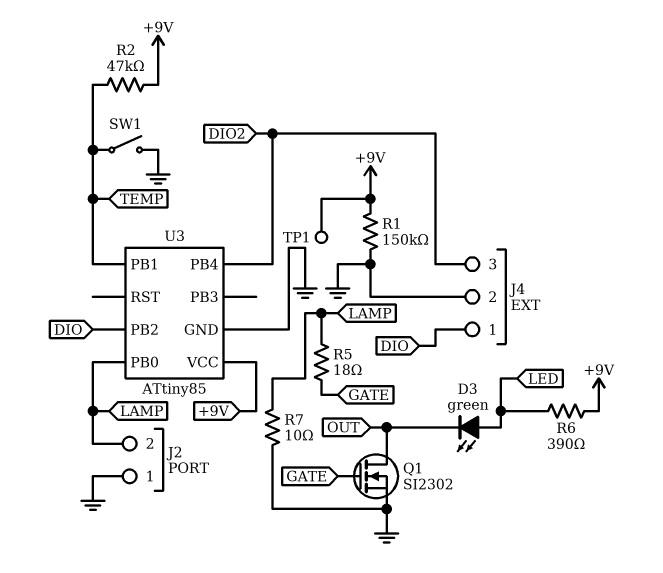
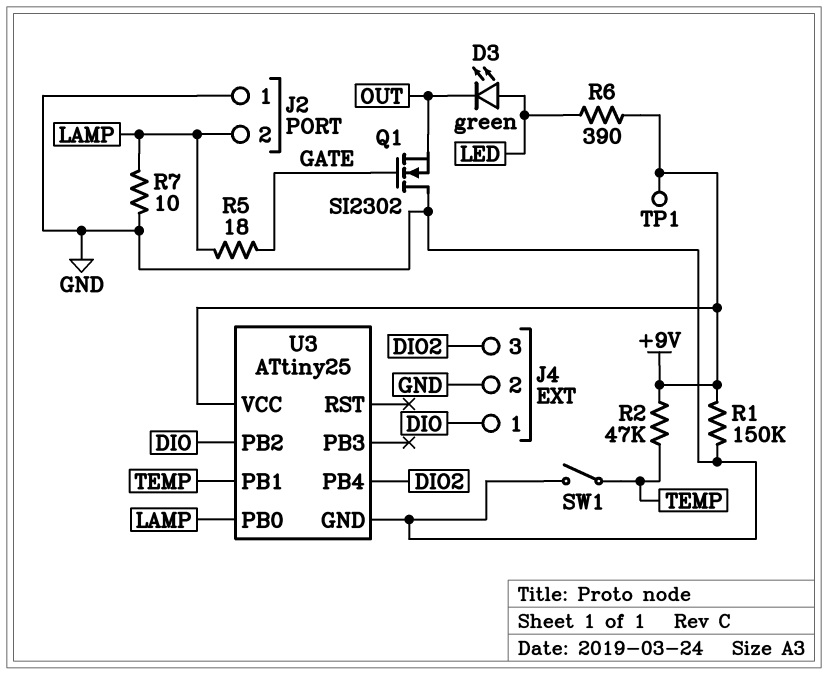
Q1: NMOS SI2302 (G GATE, D OUT, S GND) -> NMOS SI2302 (G GATE, D GND, S OUT)
U3: ATtiny85 -> ATtiny25

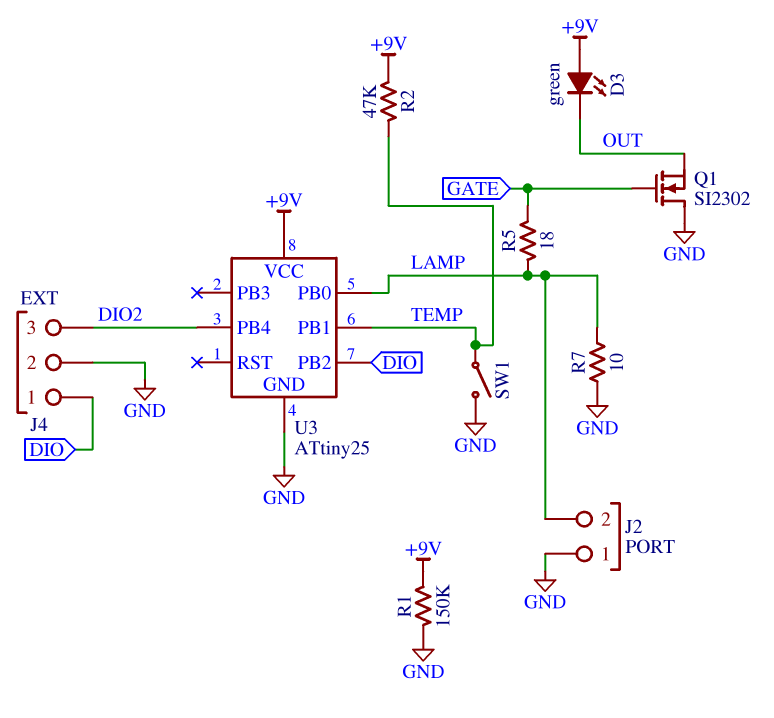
D3: LED green (A LED, K OUT) -> LED green (A +9V, K OUT)
R6: 390 (+9V, LED) -> none
TP1: test point (+9V) -> none

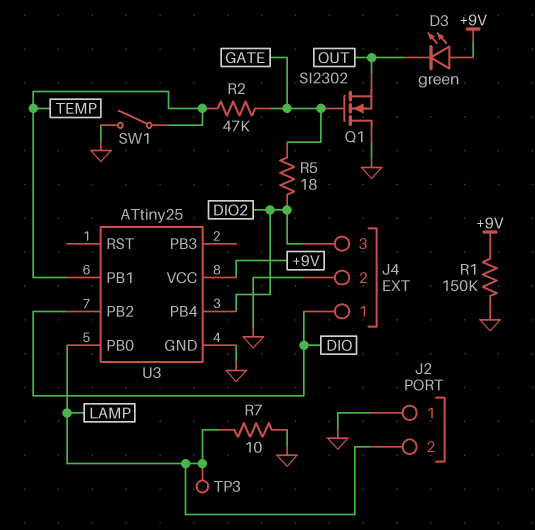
R2: 47k (+9V, TEMP) -> 47k (GATE, TEMP)
R5: 18 (GATE, LAMP) -> 18 (DIO2, GATE)
TP3: none -> test point (LAMP)

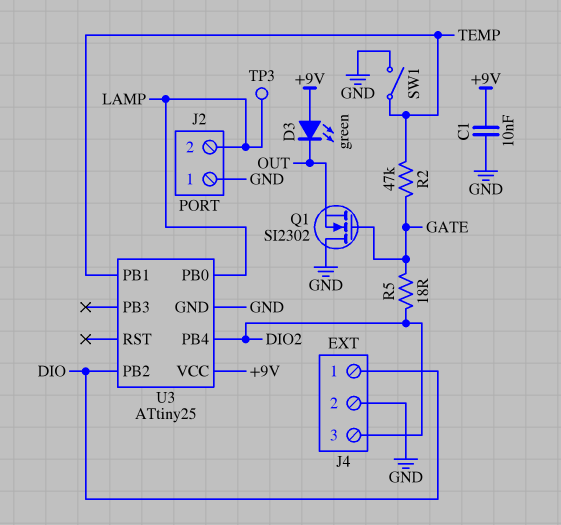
C1: none -> 10nF (+9V, GND)
R1: 150k (+9V, GND) -> none
R7: 10 (GND, LAMP) -> none

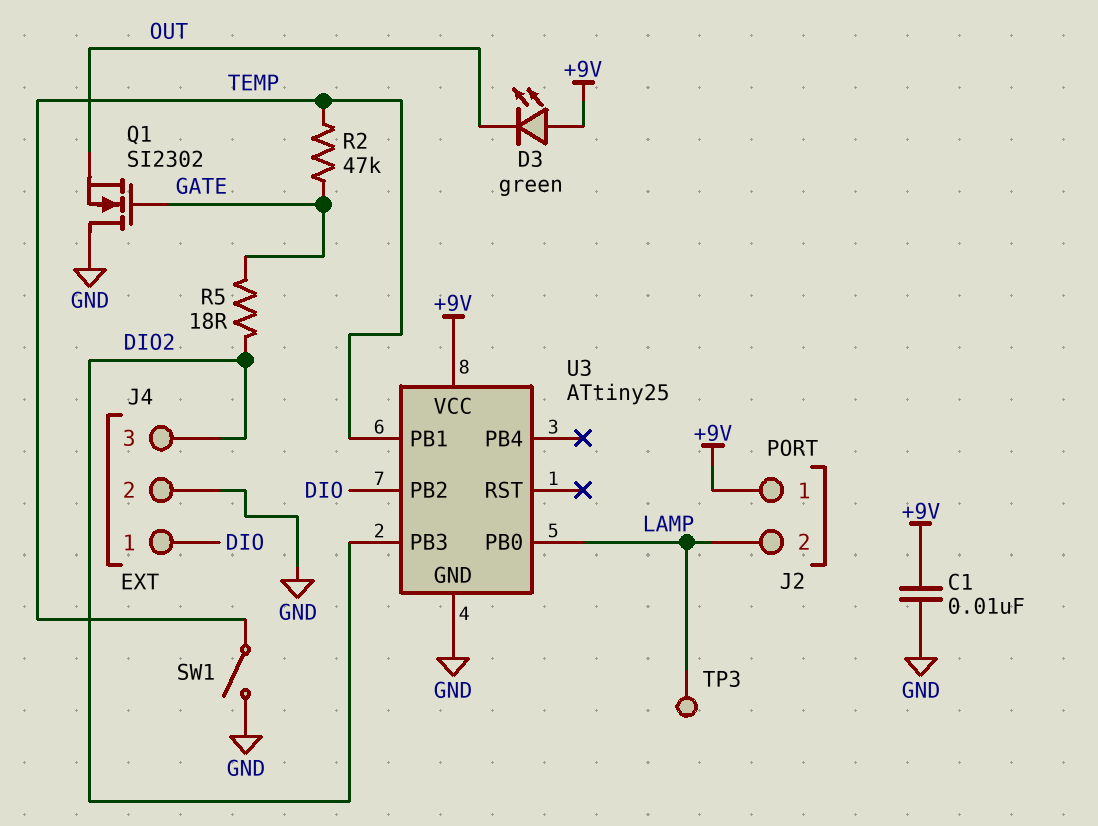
J2 pin 1: GND -> +9V
U3 pin PB3: none -> DIO2
U3 pin PB4: DIO2 -> none

